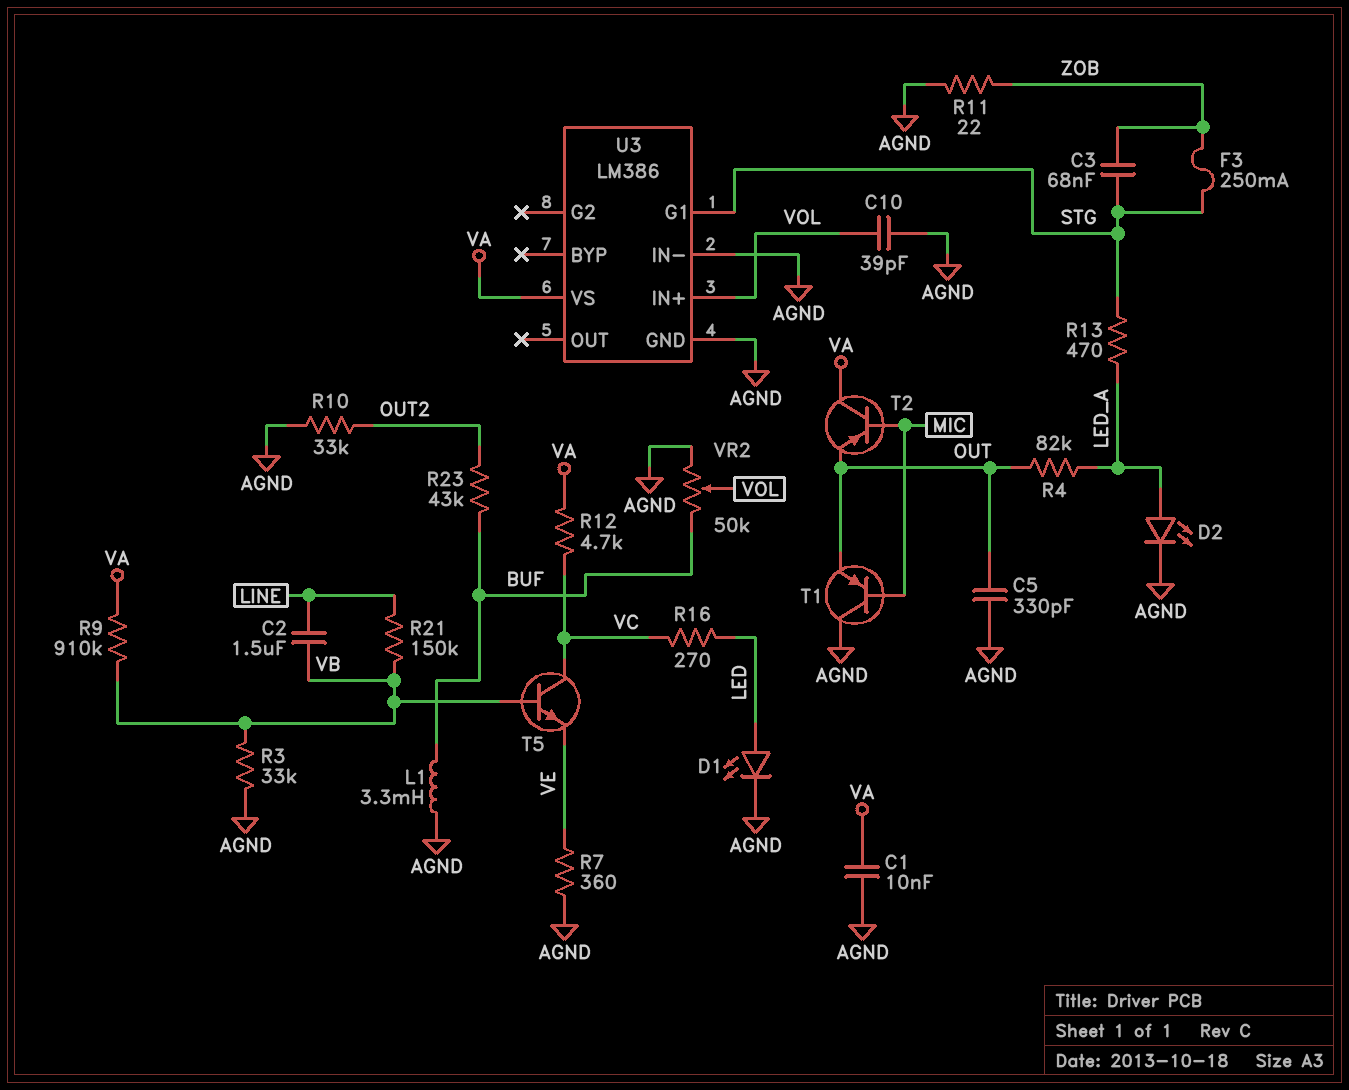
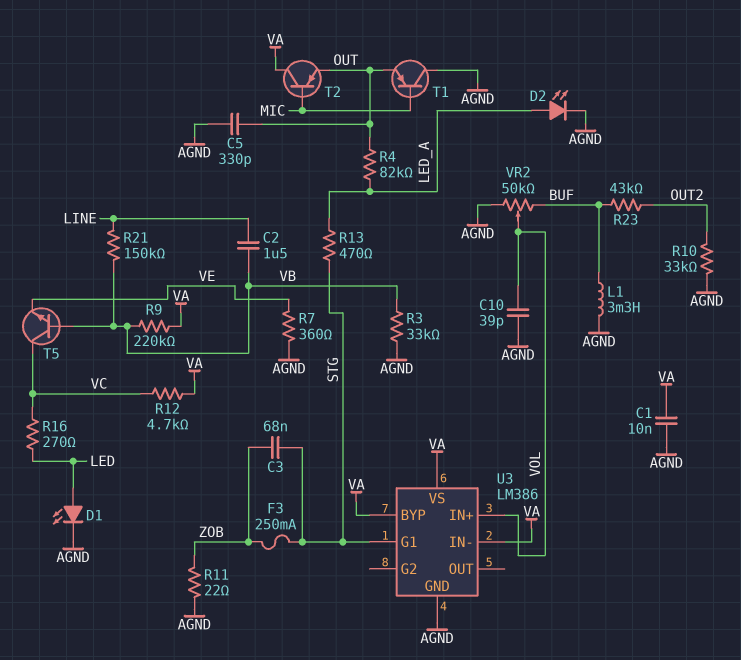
R9: 910k (VA, VB) -> 220k (VA, VB)
U3 pin BYP: none -> VA
U3 pin IN-: AGND -> VA

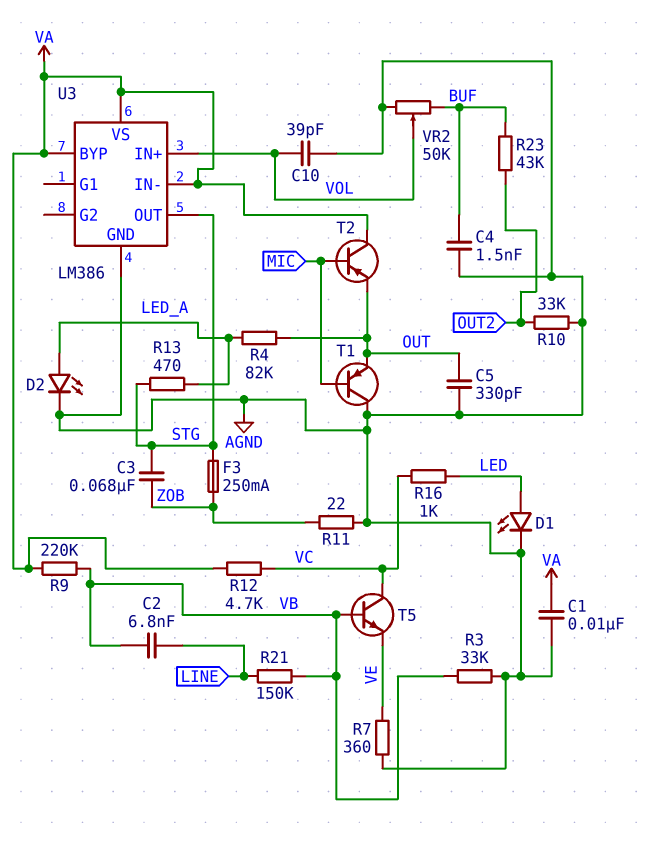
C2: 1.5uF (LINE, VB) -> 6.8nF (LINE, VB)
C4: none -> 1.5nF (AGND, BUF)
L1: 3.3mH (AGND, BUF) -> none
R16: 270 (LED, VC) -> 1k (LED, VC)
U3 pin G1: STG -> none
U3 pin OUT: none -> STG

